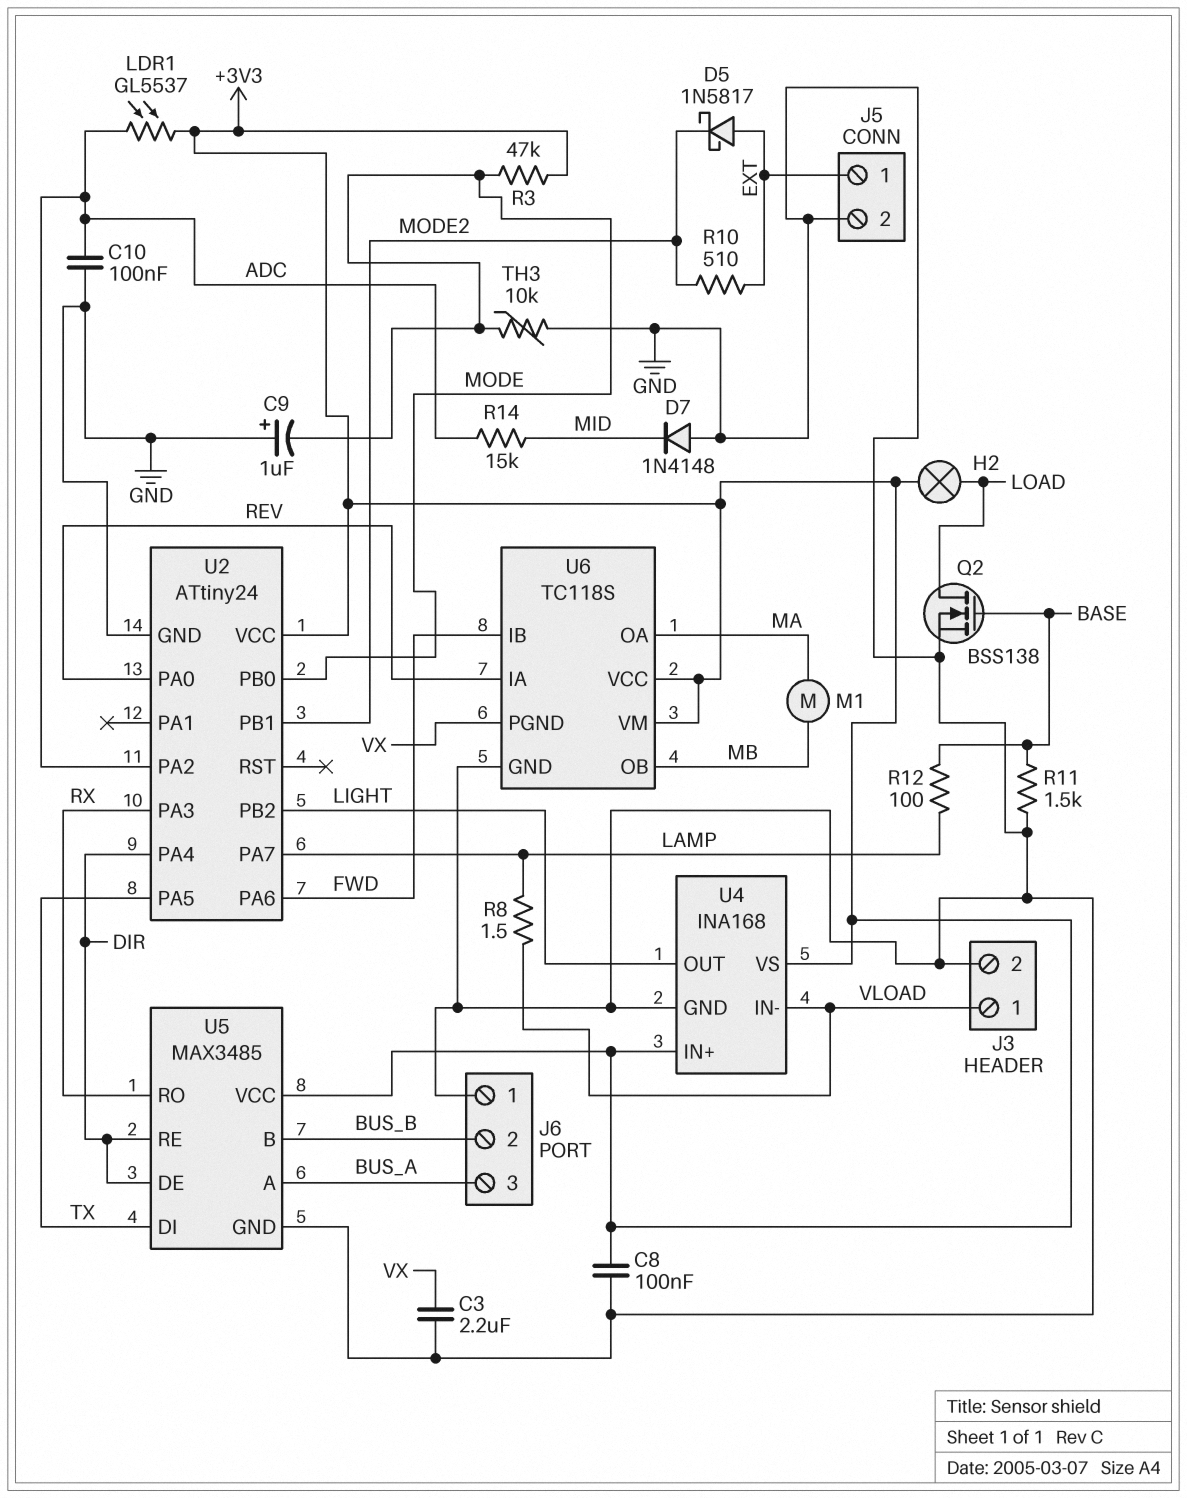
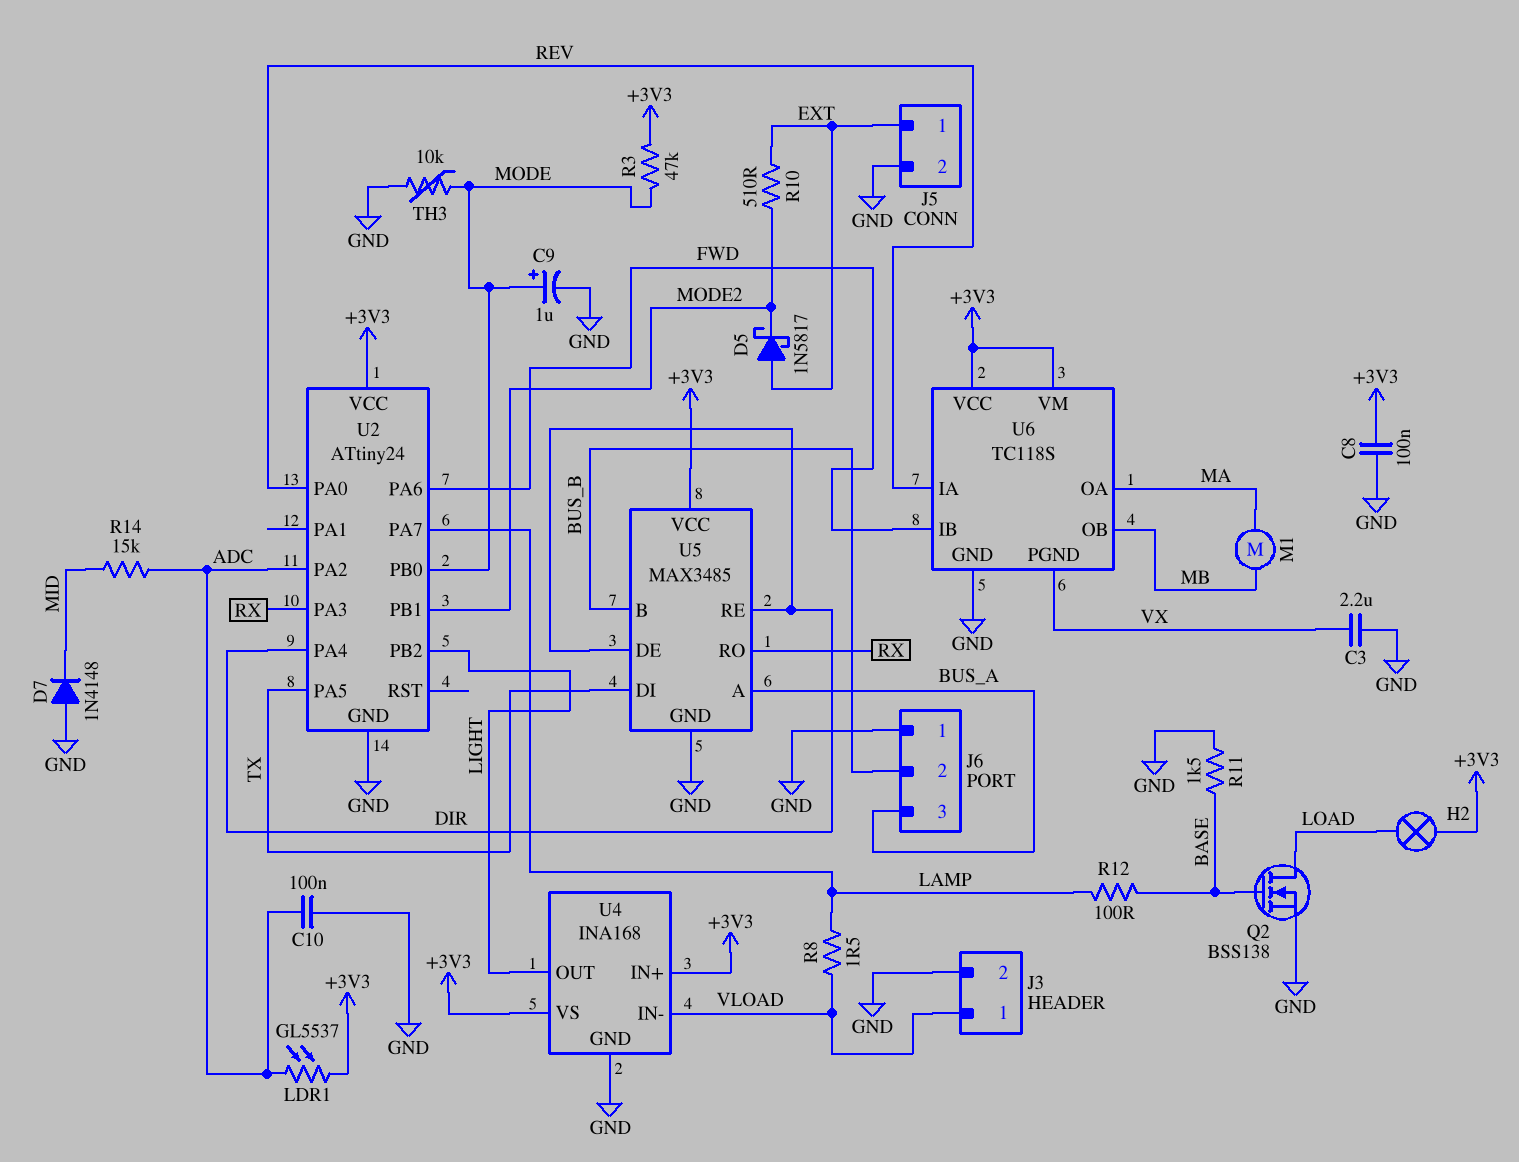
C9: 1uF (plus GND, minus MODE) -> 1uF (plus MODE, minus GND)

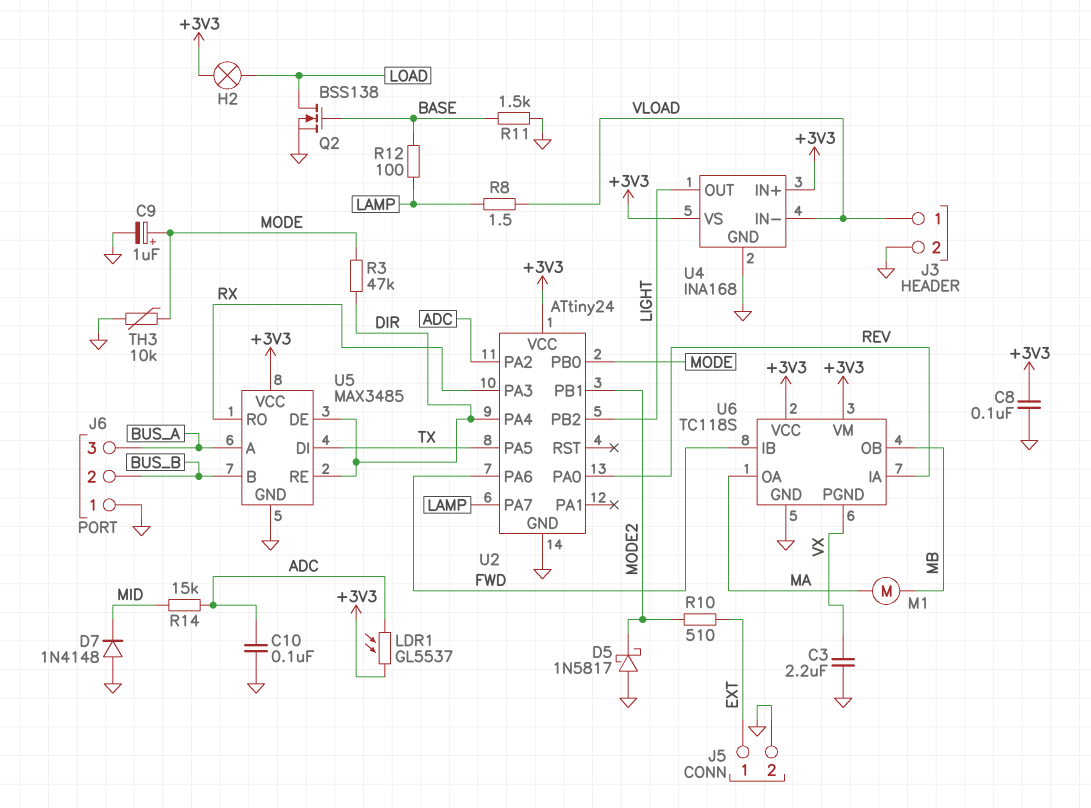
D5: schottky 1N5817 (A EXT, K MODE2) -> schottky 1N5817 (A GND, K MODE2)
R3: 47k (+3V3, MODE) -> 47k (DIR, MODE)

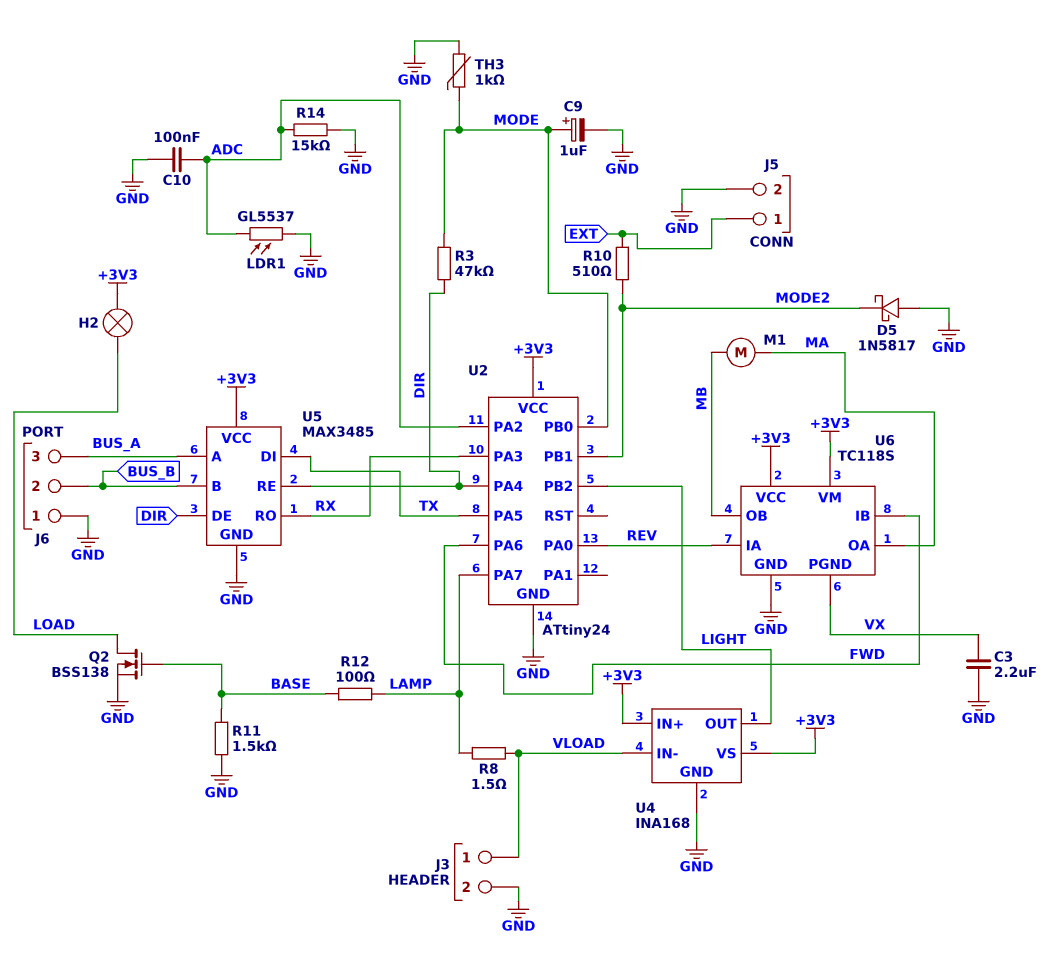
C8: 100nF (+3V3, GND) -> none
D7: diode 1N4148 (A GND, K MID) -> none
LDR1: GL5537 (+3V3, ADC) -> GL5537 (ADC, GND)
R14: 15k (ADC, MID) -> 15k (ADC, GND)
TH3: 10k (GND, MODE) -> 1k (GND, MODE)

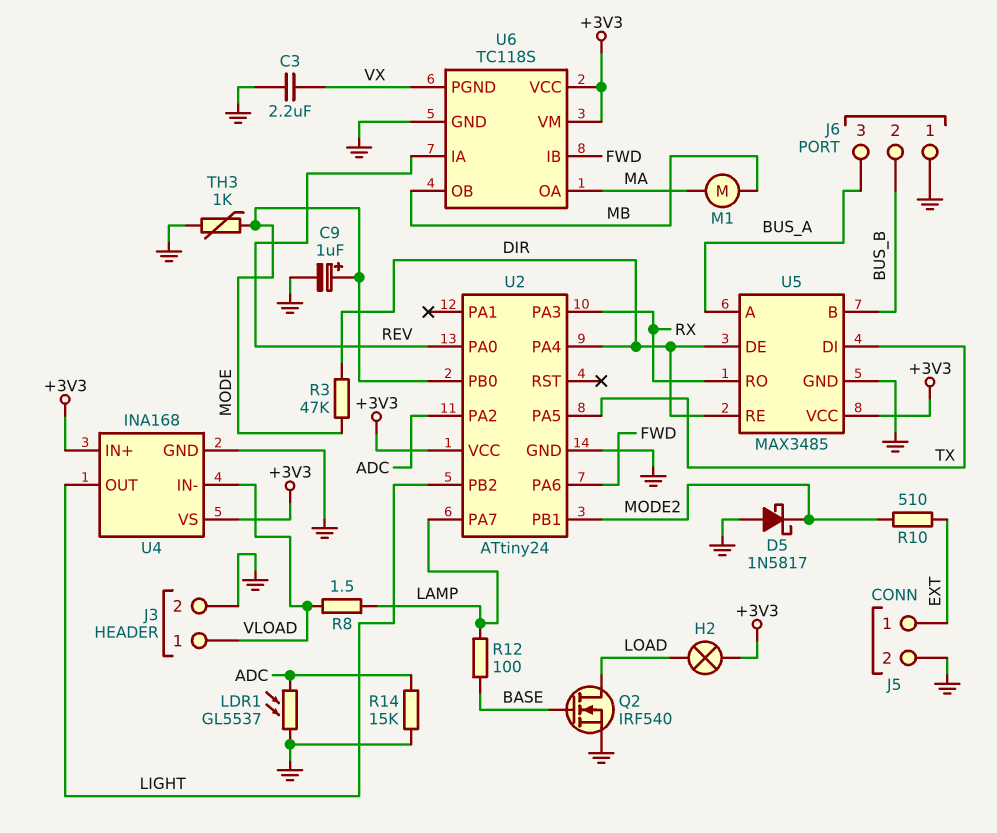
C10: 100nF (ADC, GND) -> none
Q2: NMOS BSS138 (G BASE, D LOAD, S GND) -> NMOS IRF540 (G BASE, D LOAD, S GND)
R11: 1.5k (BASE, GND) -> none

